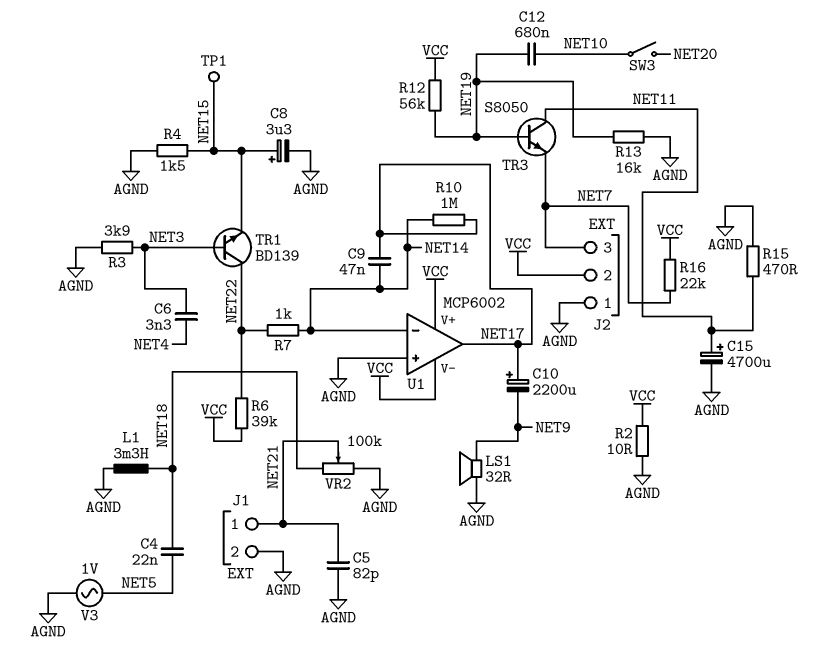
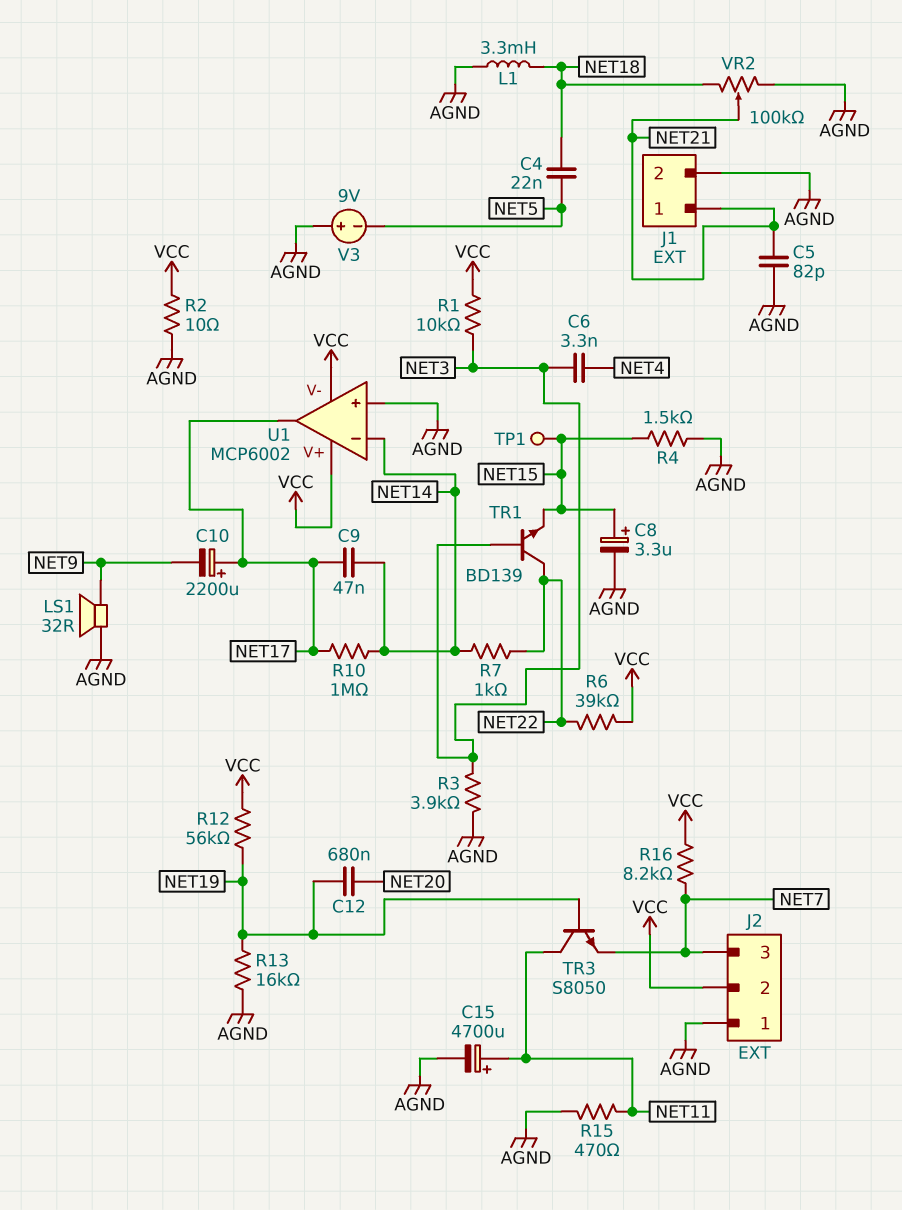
C12: 680nF (NET10, NET19) -> 680nF (NET19, NET20)
R1: none -> 10k (NET3, VCC)
R16: 22k (NET7, VCC) -> 8.2k (NET7, VCC)
SW3: switch (NET10, NET20) -> none
V3: AC 1V (AGND, NET5) -> 9V (plus AGND, minus NET5)

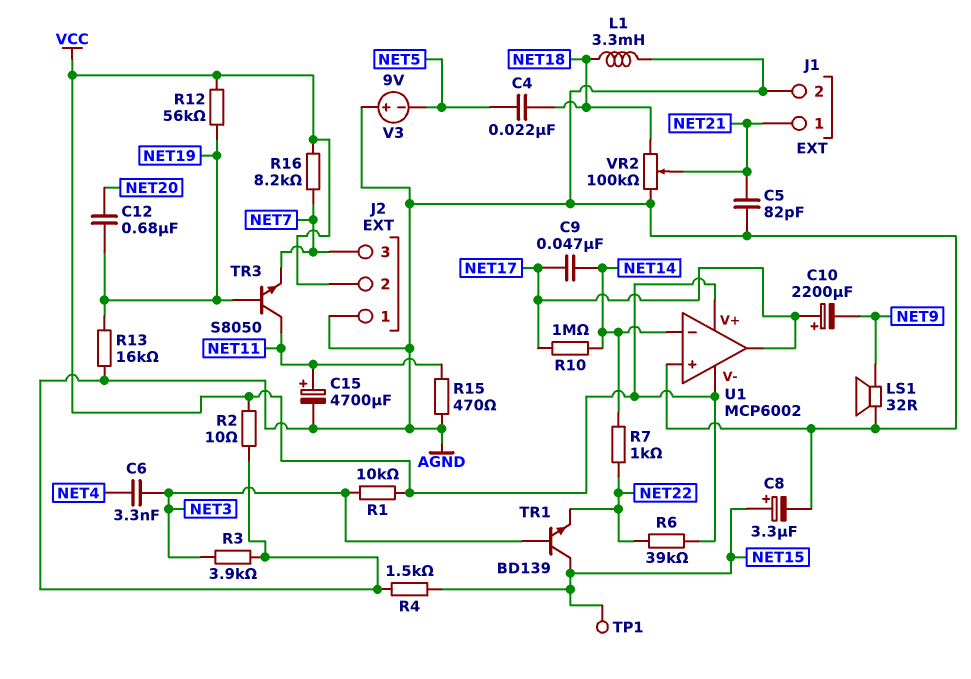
TR1: NPN BD139 (B NET3, C NET22, E NET15) -> NPN BD139 (B NET3, C NET15, E NET22)

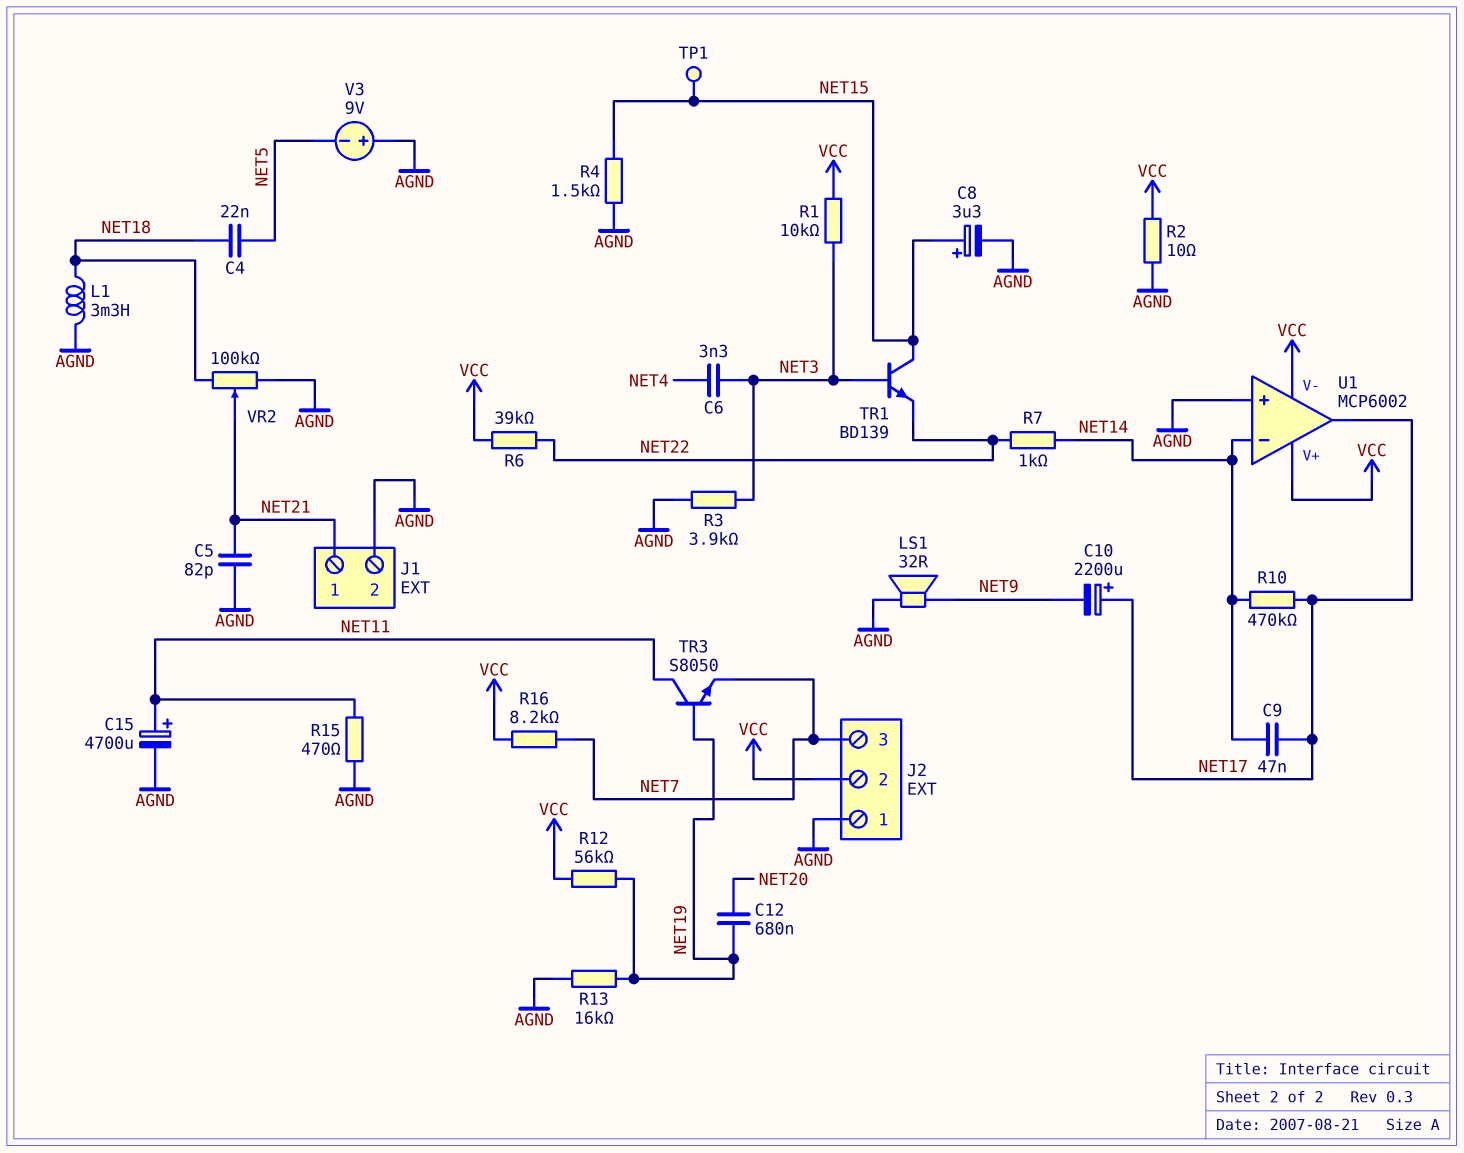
R10: 1M (NET14, NET17) -> 470k (NET14, NET17)

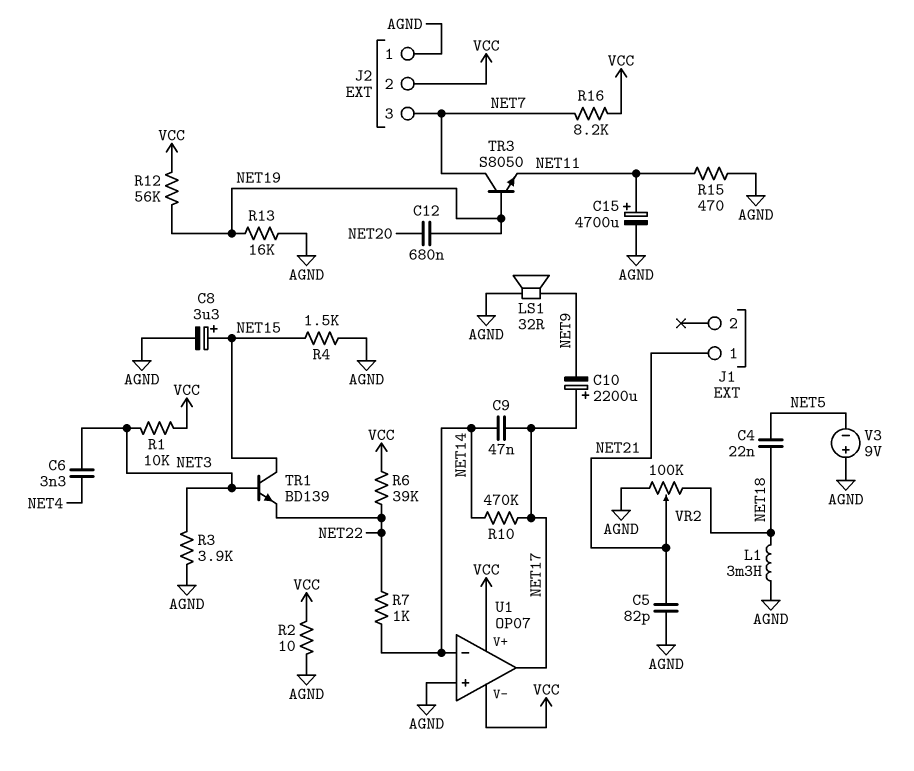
J1 pin 2: AGND -> none
TP1: test point (NET15) -> none
TR3: NPN S8050 (B NET19, C NET11, E NET7) -> NPN S8050 (B NET19, C NET7, E NET11)
U1: MCP6002 -> OP07

